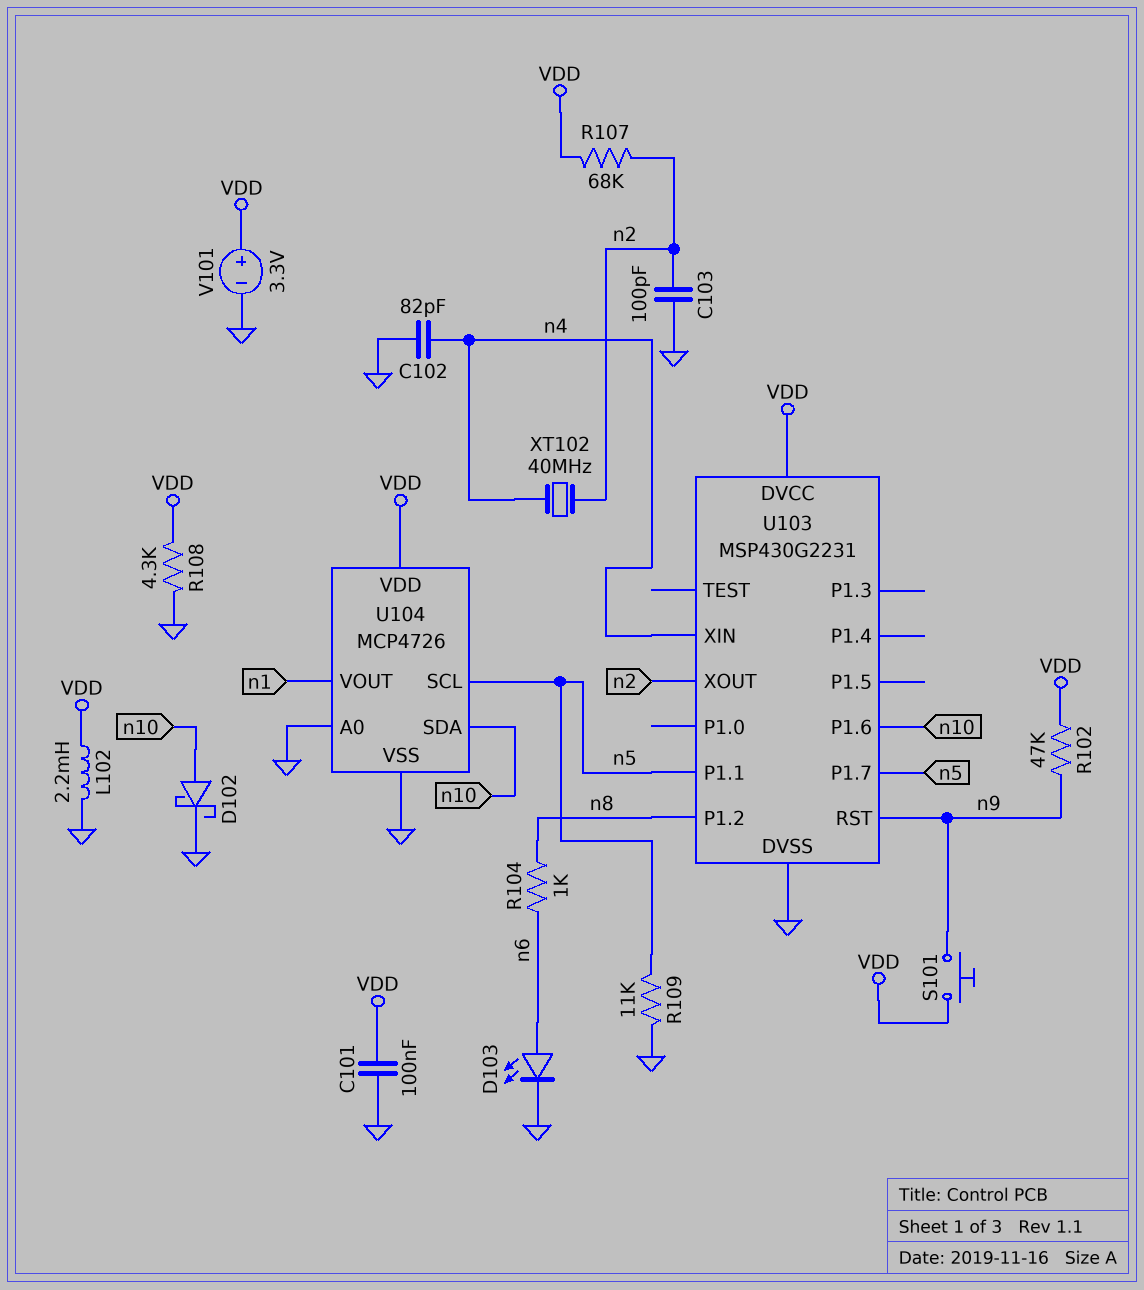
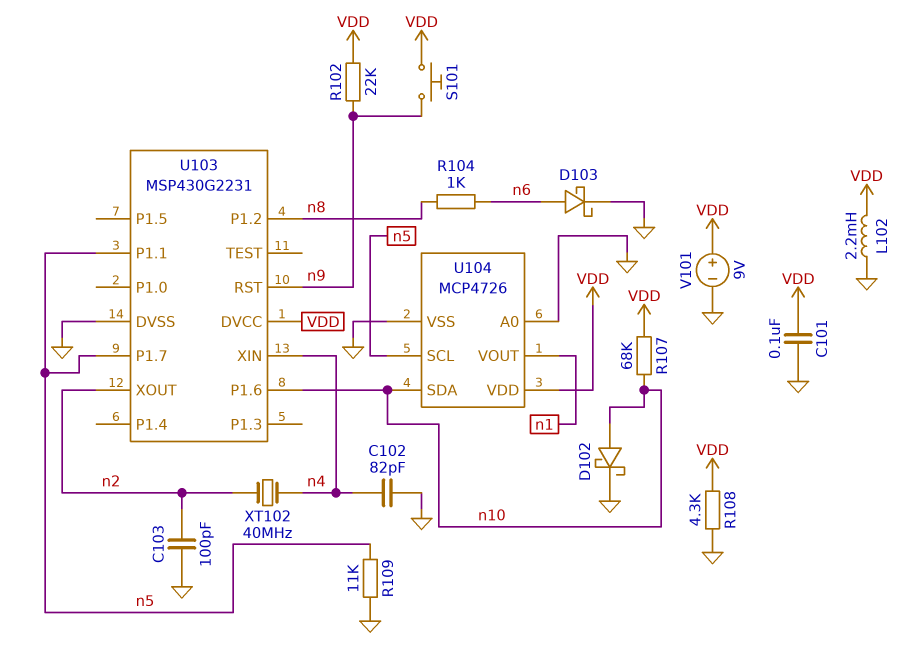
D103: LED (A n6, K GND) -> schottky (A n6, K GND)
R102: 47k (VDD, n9) -> 22k (VDD, n9)
R107: 68k (VDD, n2) -> 68k (VDD, n10)
V101: 3.3V (plus VDD, minus GND) -> 9V (plus VDD, minus GND)

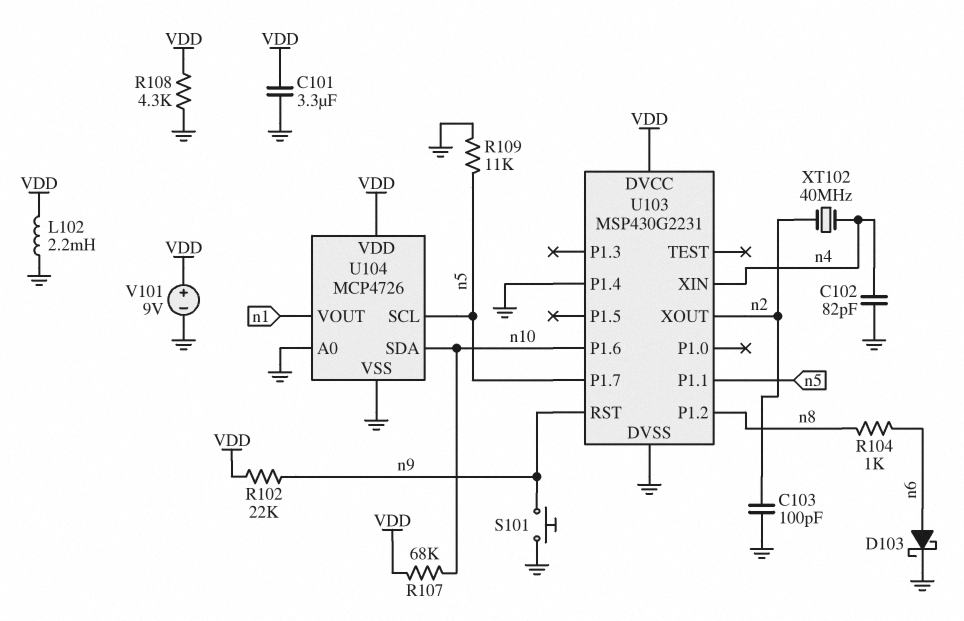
C101: 100nF (GND, VDD) -> 3.3uF (GND, VDD)
D102: schottky (A n10, K GND) -> none
S101: button (VDD, n9) -> button (GND, n9)
U103 pin P1.4: none -> GND

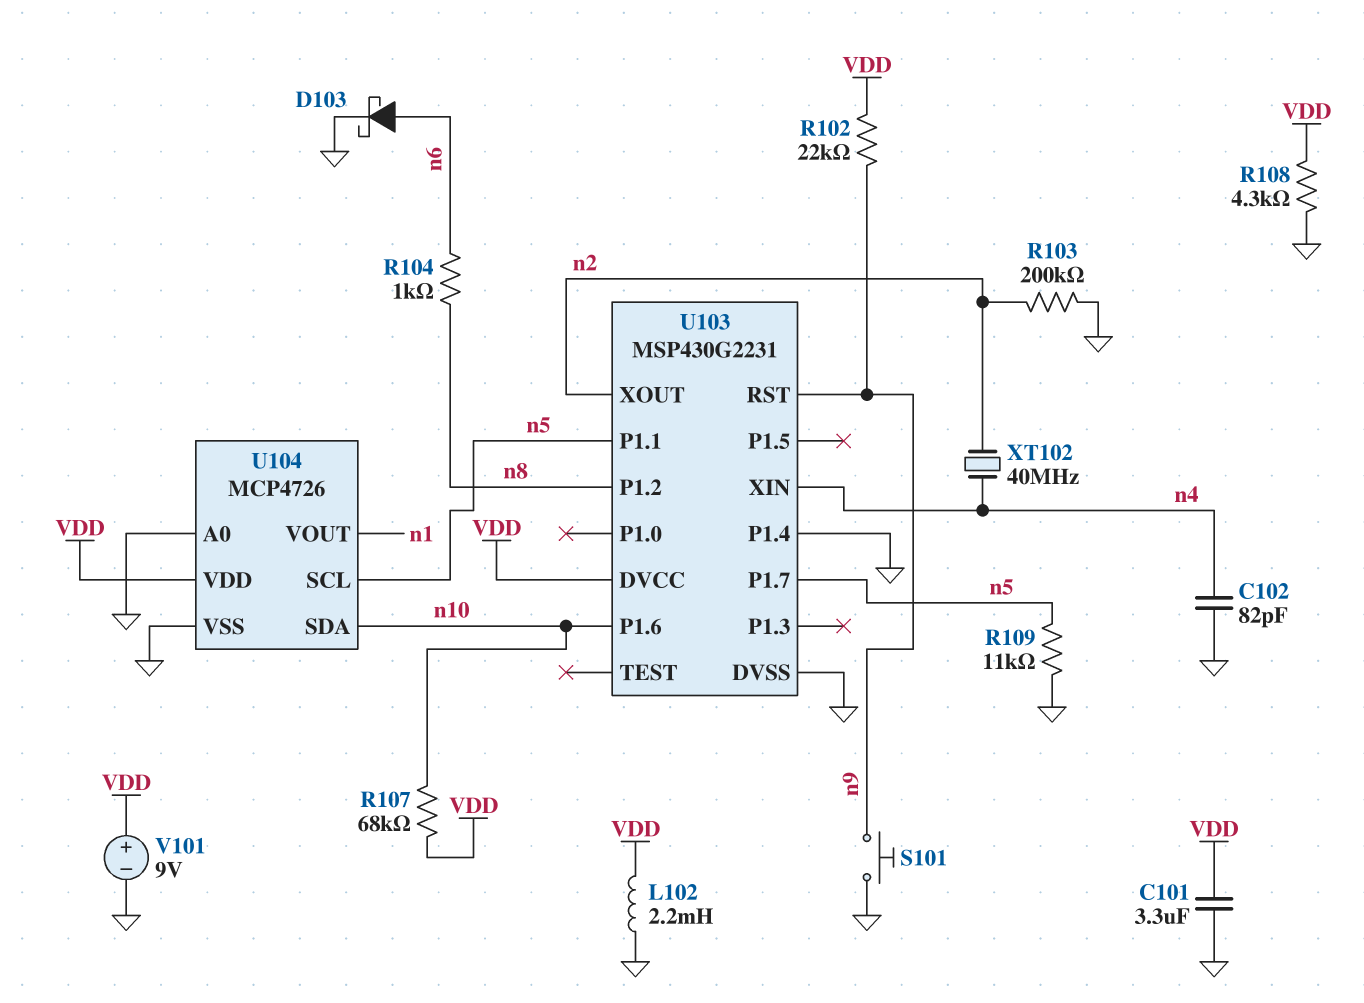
C103: 100pF (GND, n2) -> none
R103: none -> 200k (GND, n2)

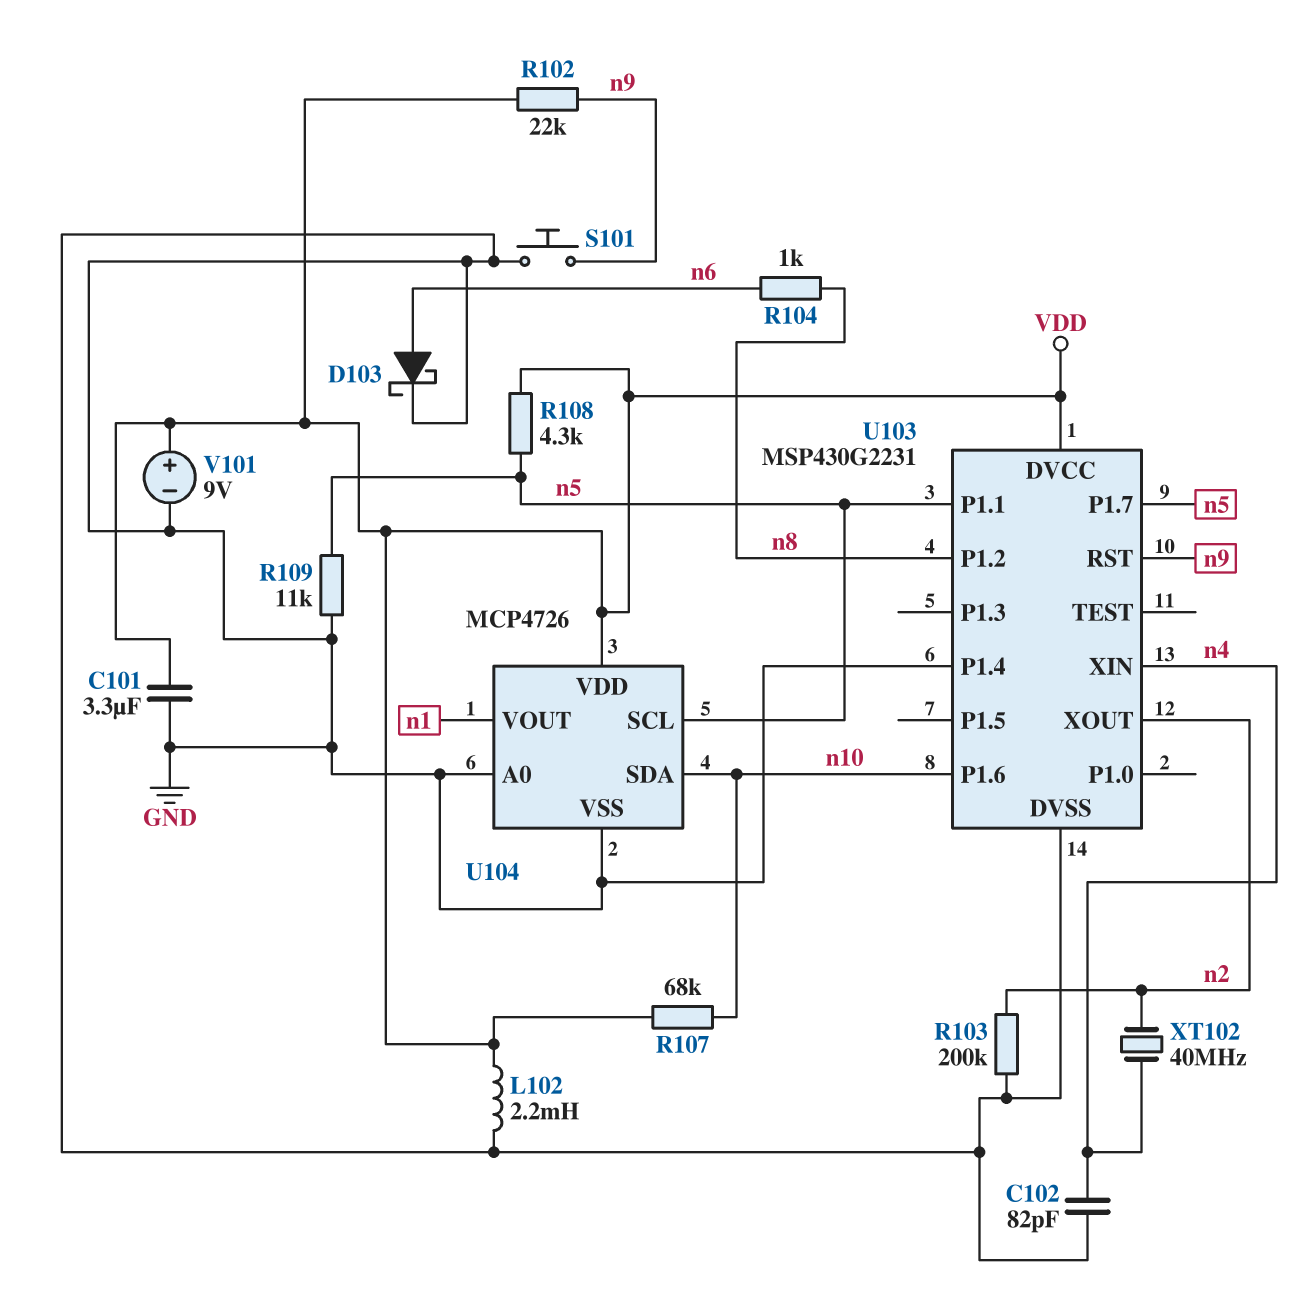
R108: 4.3k (GND, VDD) -> 4.3k (VDD, n5)

